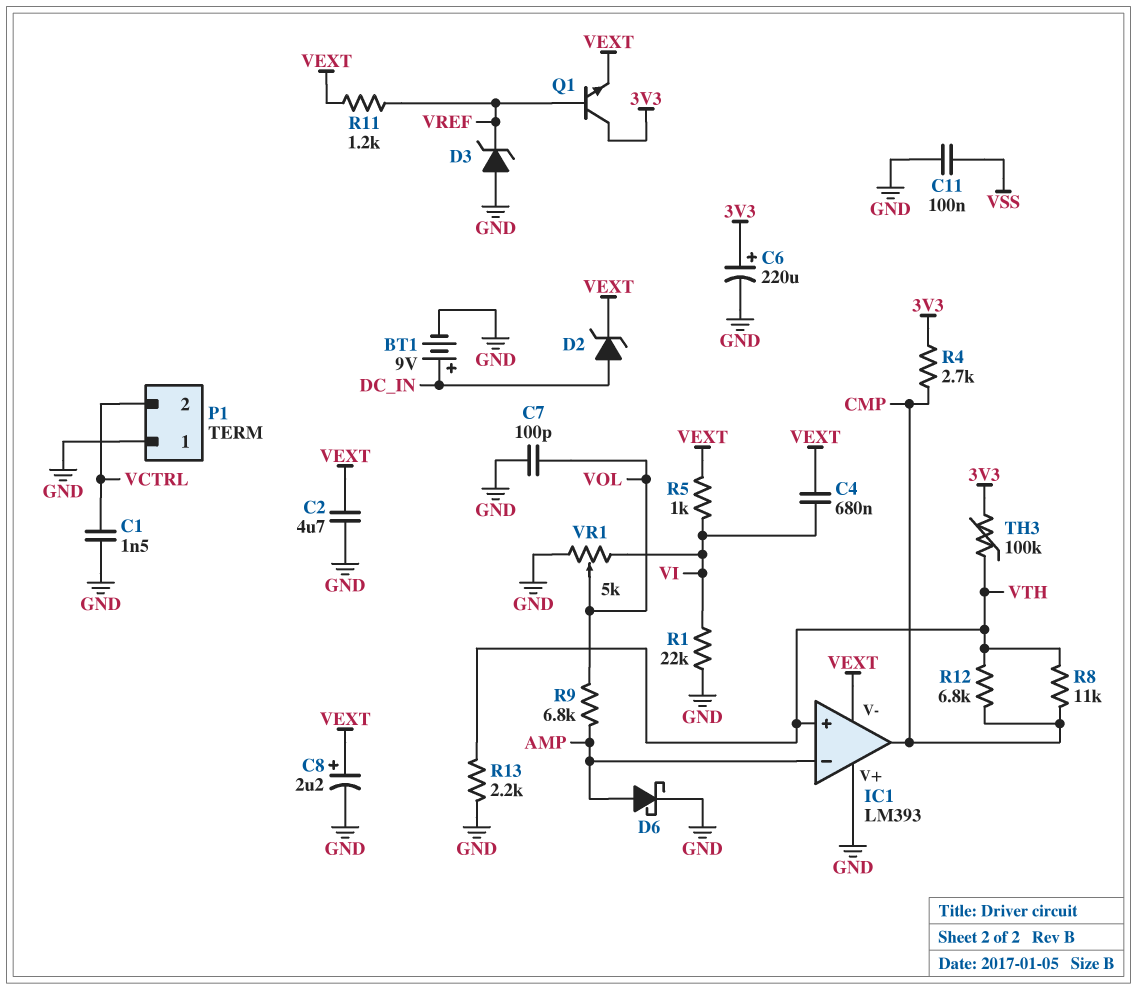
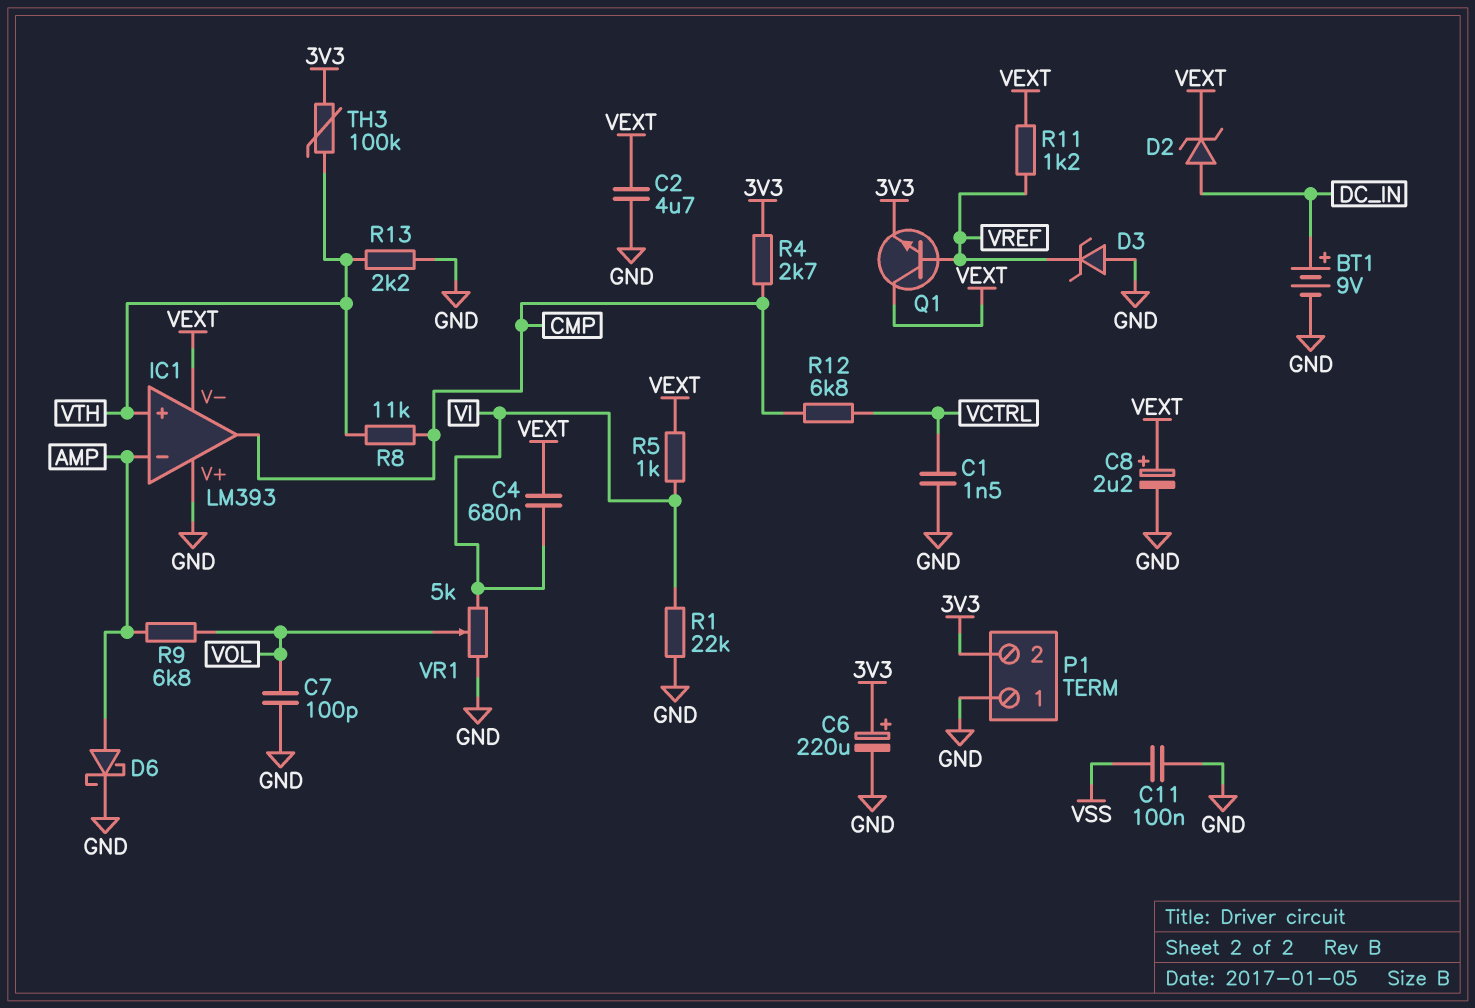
P1 pin 2: VCTRL -> 3V3
Q1: NPN (B VREF, C 3V3, E VEXT) -> NPN (B VREF, C VEXT, E 3V3)
R12: 6.8k (CMP, VTH) -> 6.8k (CMP, VCTRL)

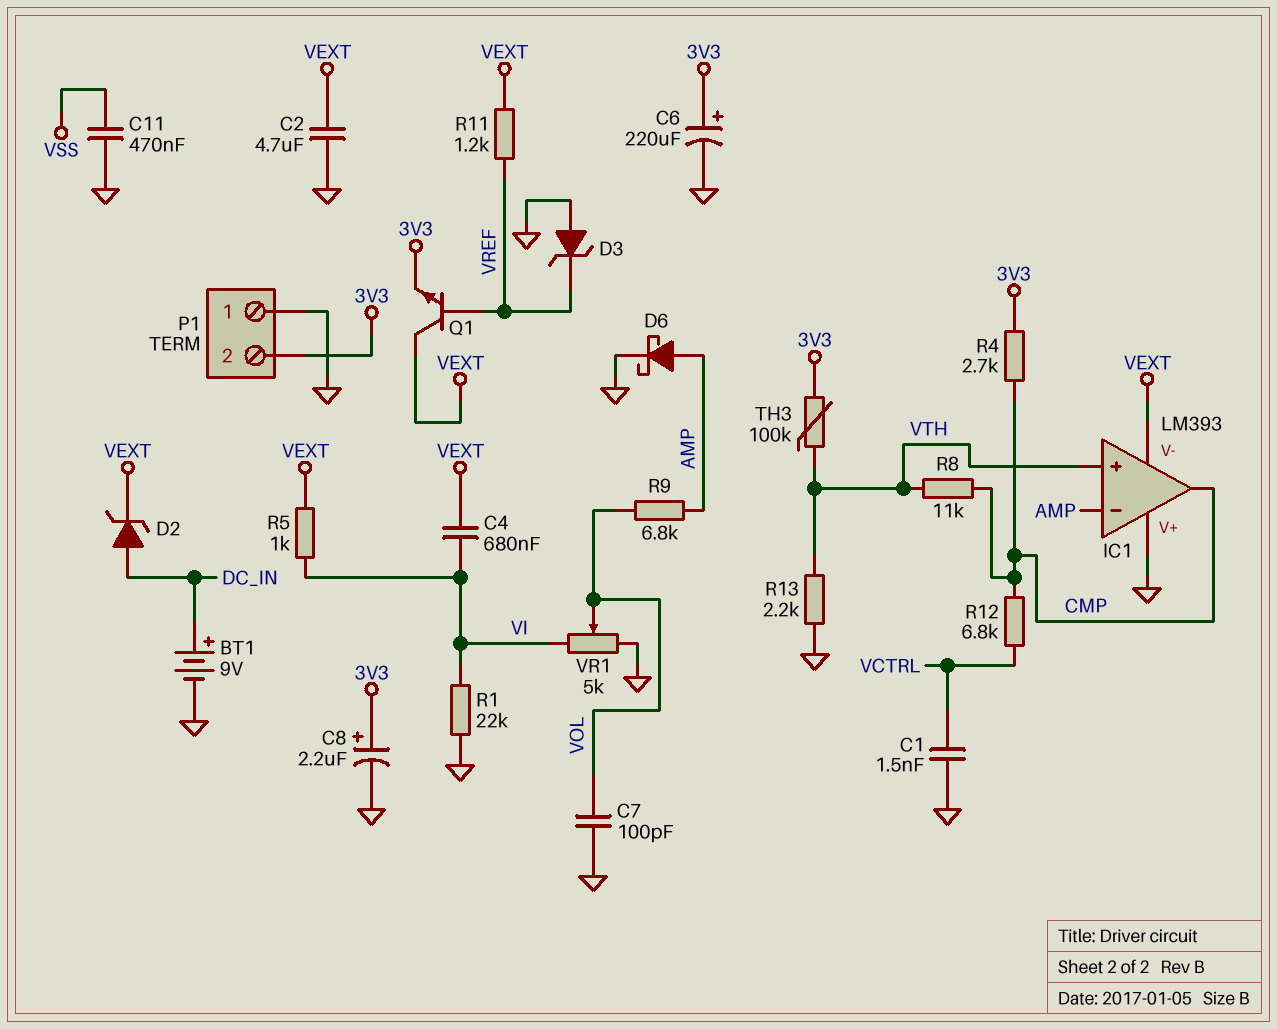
C8: 2.2uF (plus VEXT, minus GND) -> 2.2uF (plus 3V3, minus GND)
C11: 100nF (GND, VSS) -> 470nF (GND, VSS)

